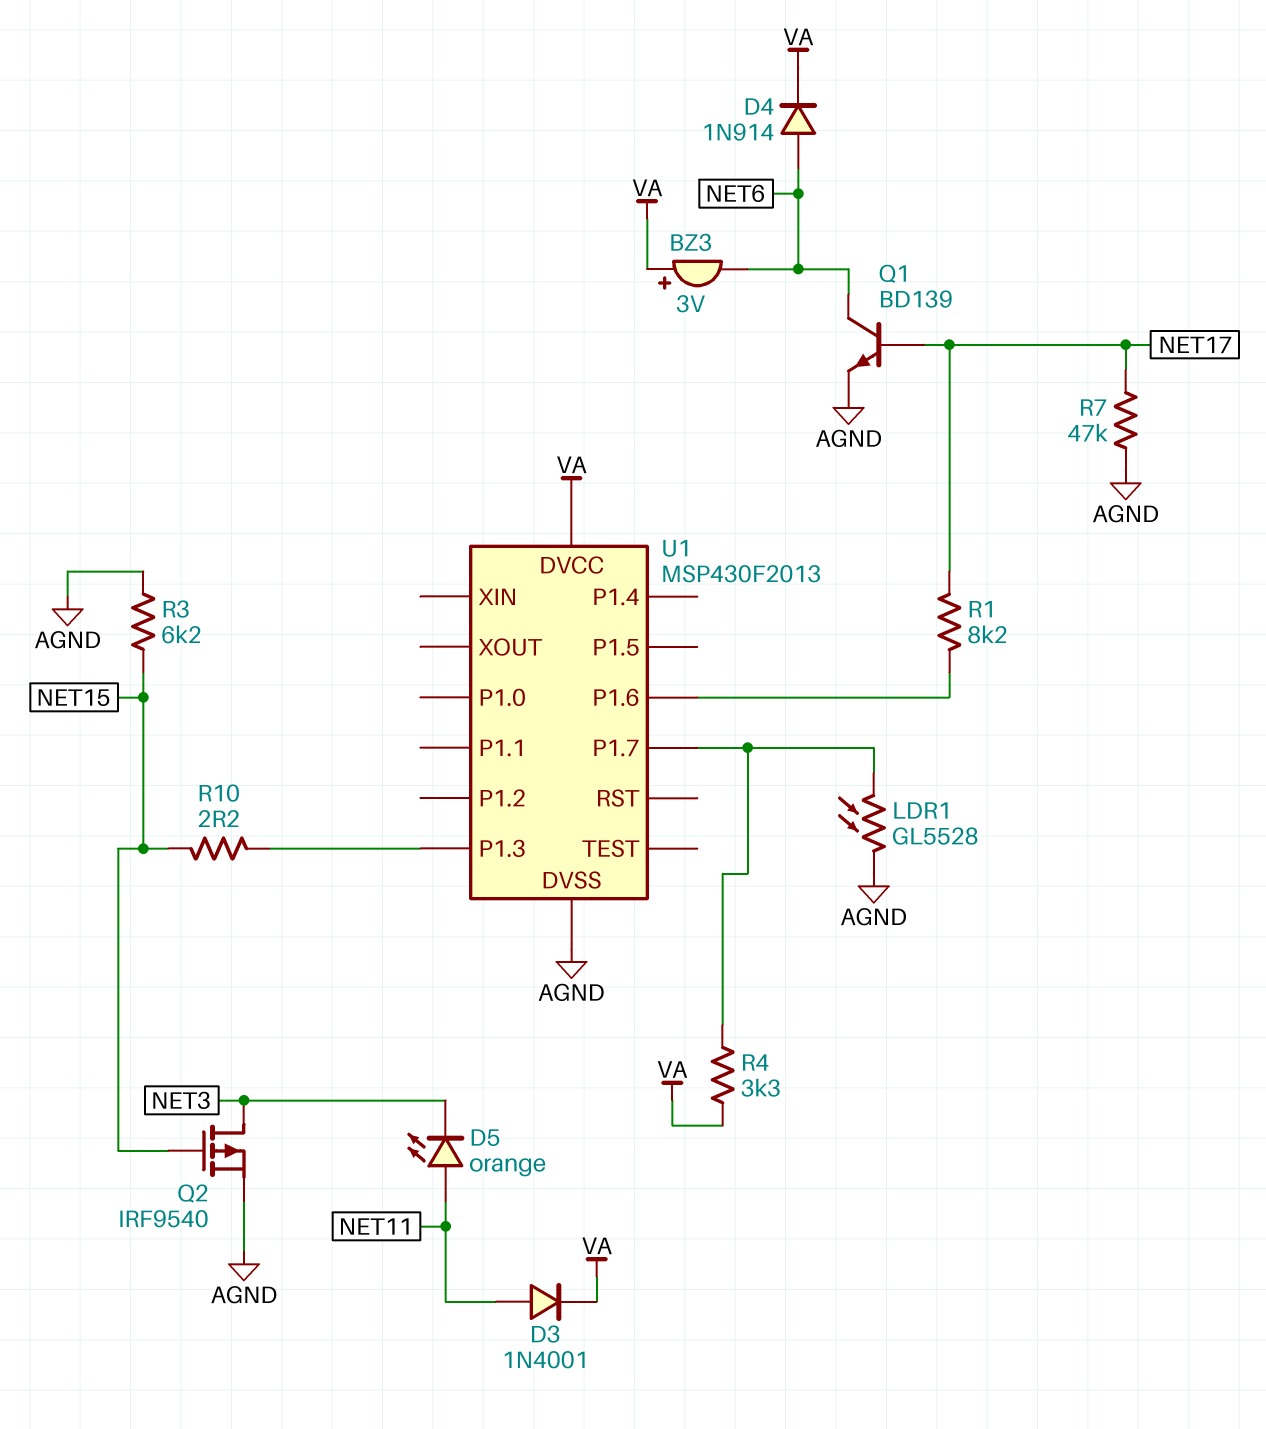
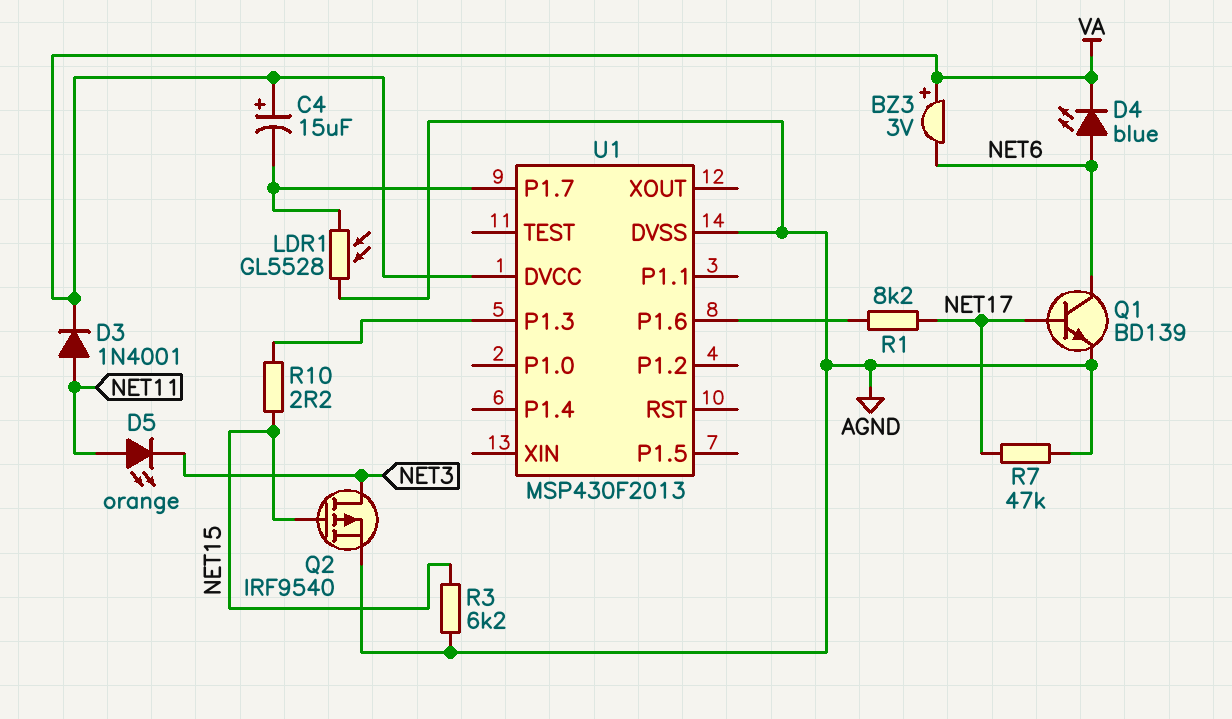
C4: none -> 15uF (plus VA, minus U1/P1.7)
D4: diode 1N914 (A NET6, K VA) -> LED blue (A NET6, K VA)
R4: 3.3k (U1/P1.7, VA) -> none

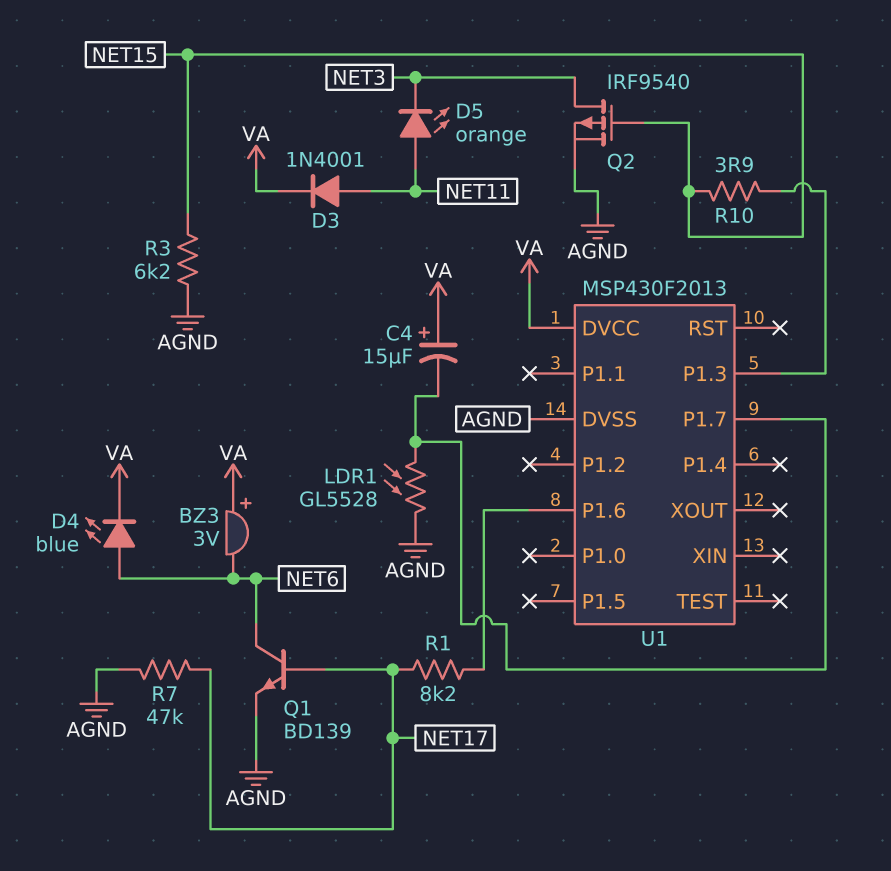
R10: 2.2 (NET15, U1/P1.3) -> 3.9 (NET15, U1/P1.3)

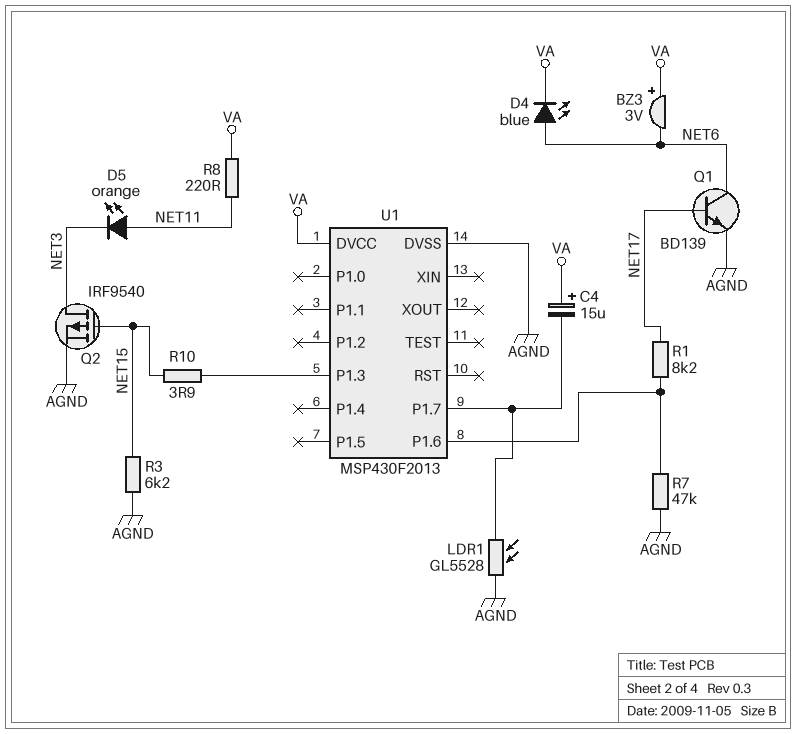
D3: diode 1N4001 (A NET11, K VA) -> none
R7: 47k (AGND, NET17) -> 47k (AGND, U1/P1.6)
R8: none -> 220 (NET11, VA)

